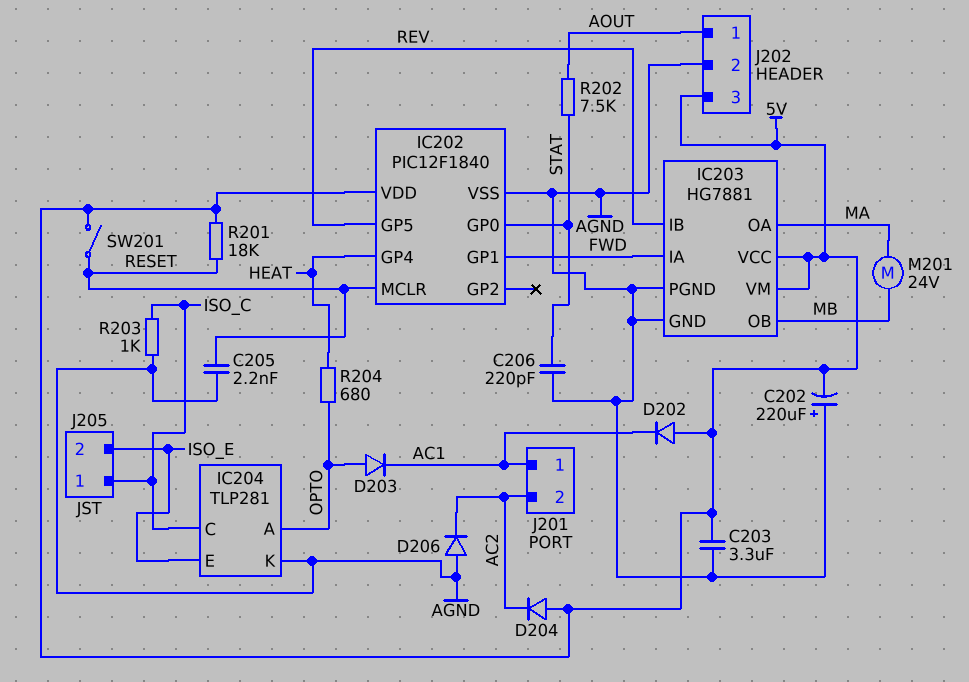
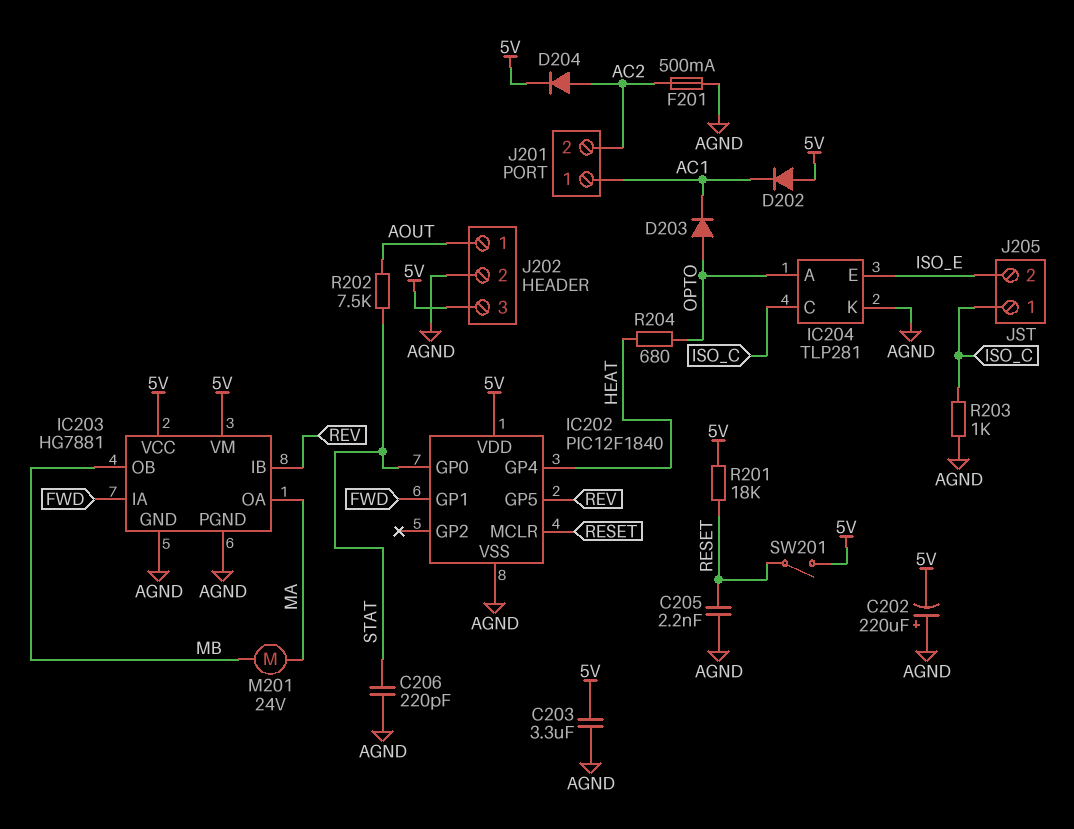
D204: diode (A 5V, K AC2) -> diode (A AC2, K 5V)
D206: diode (A AGND, K AC2) -> none
F201: none -> 500mA (AC2, AGND)

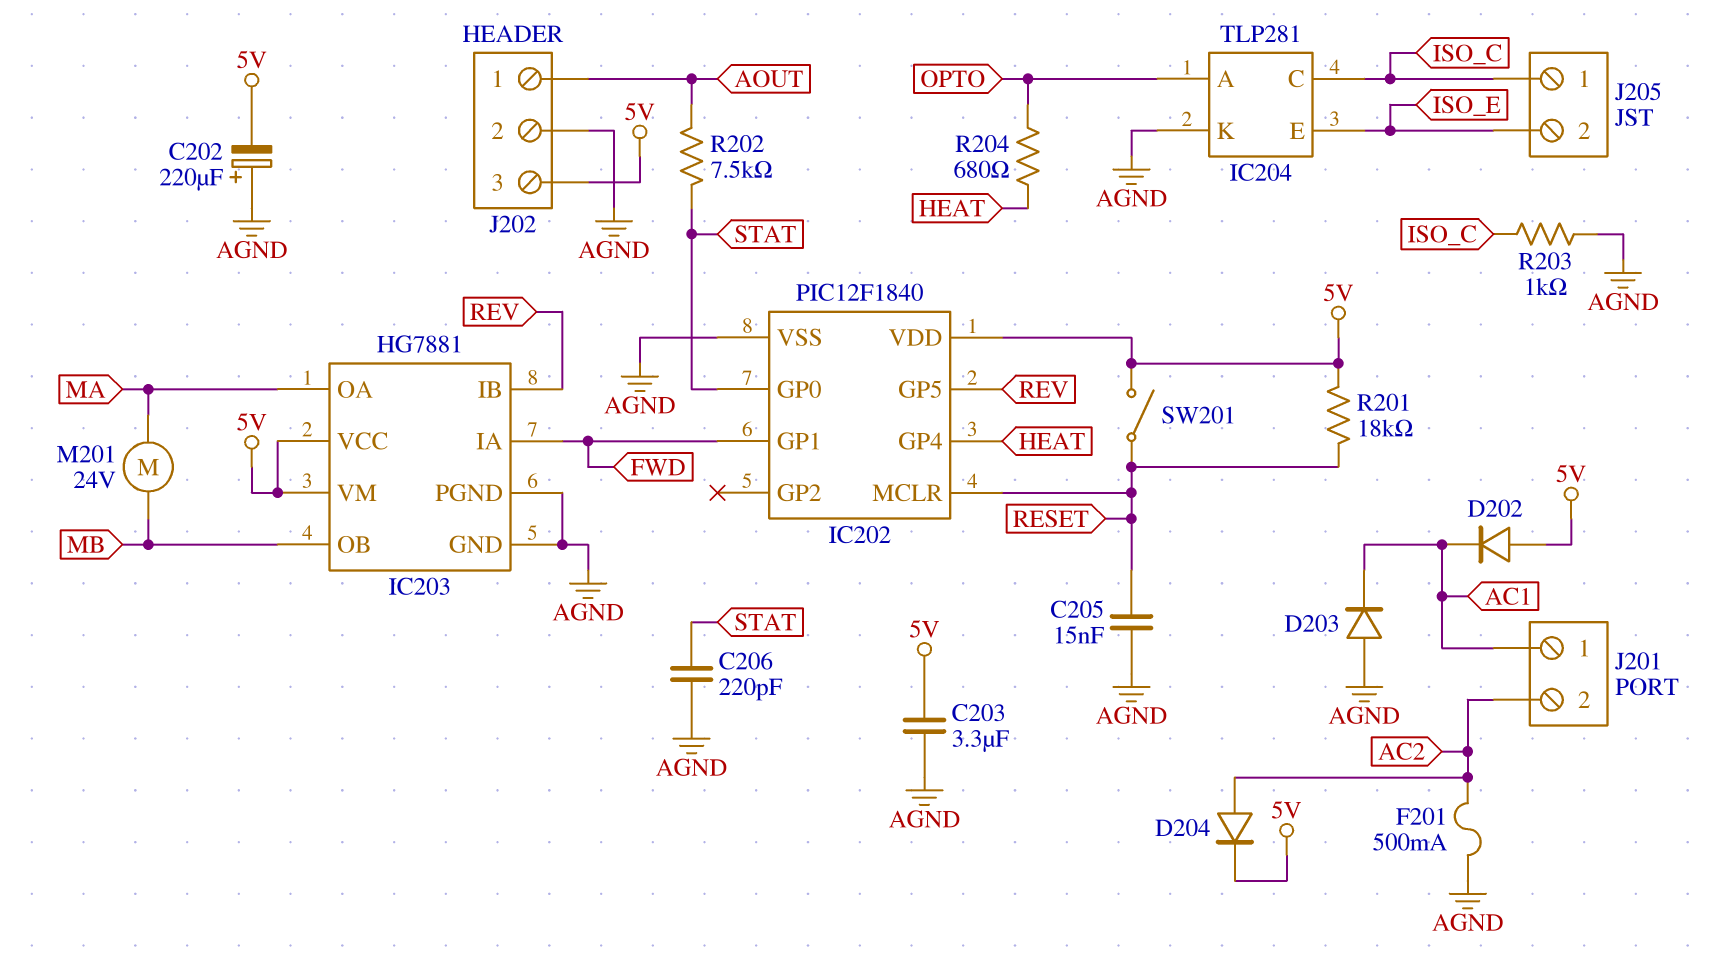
C205: 2.2nF (AGND, RESET) -> 15nF (AGND, RESET)
D203: diode (A OPTO, K AC1) -> diode (A AGND, K AC1)

